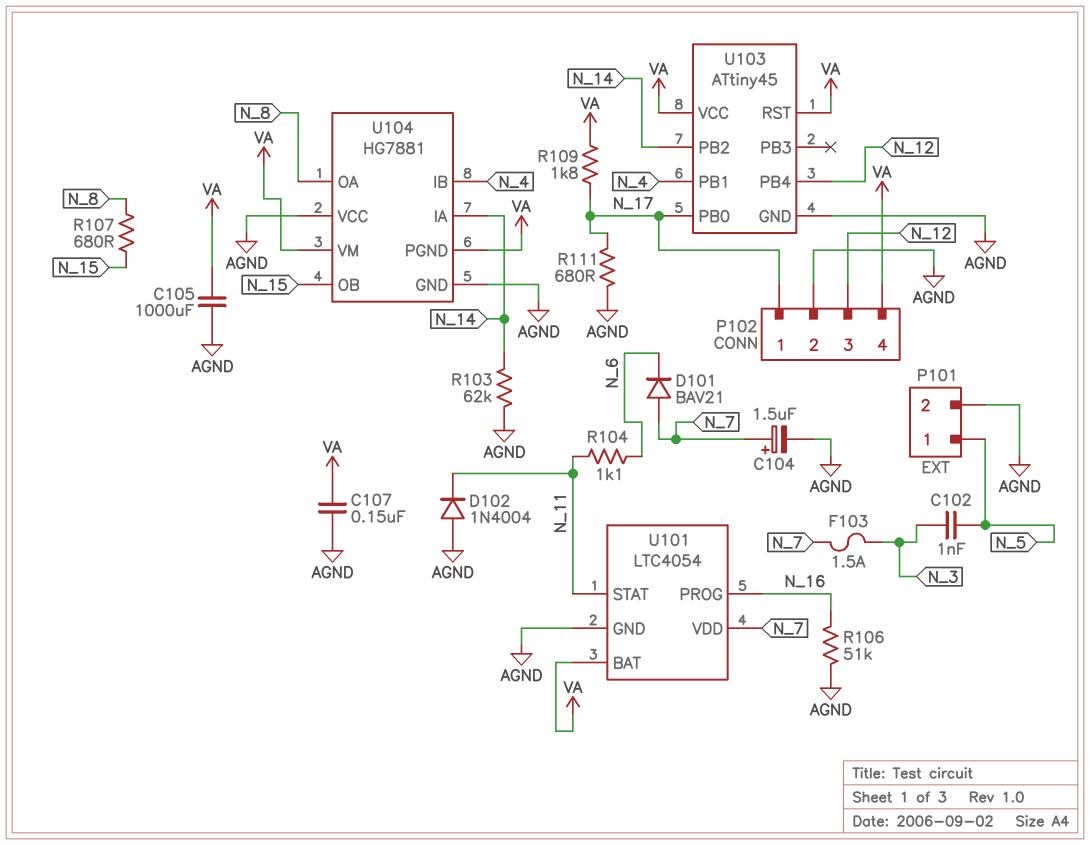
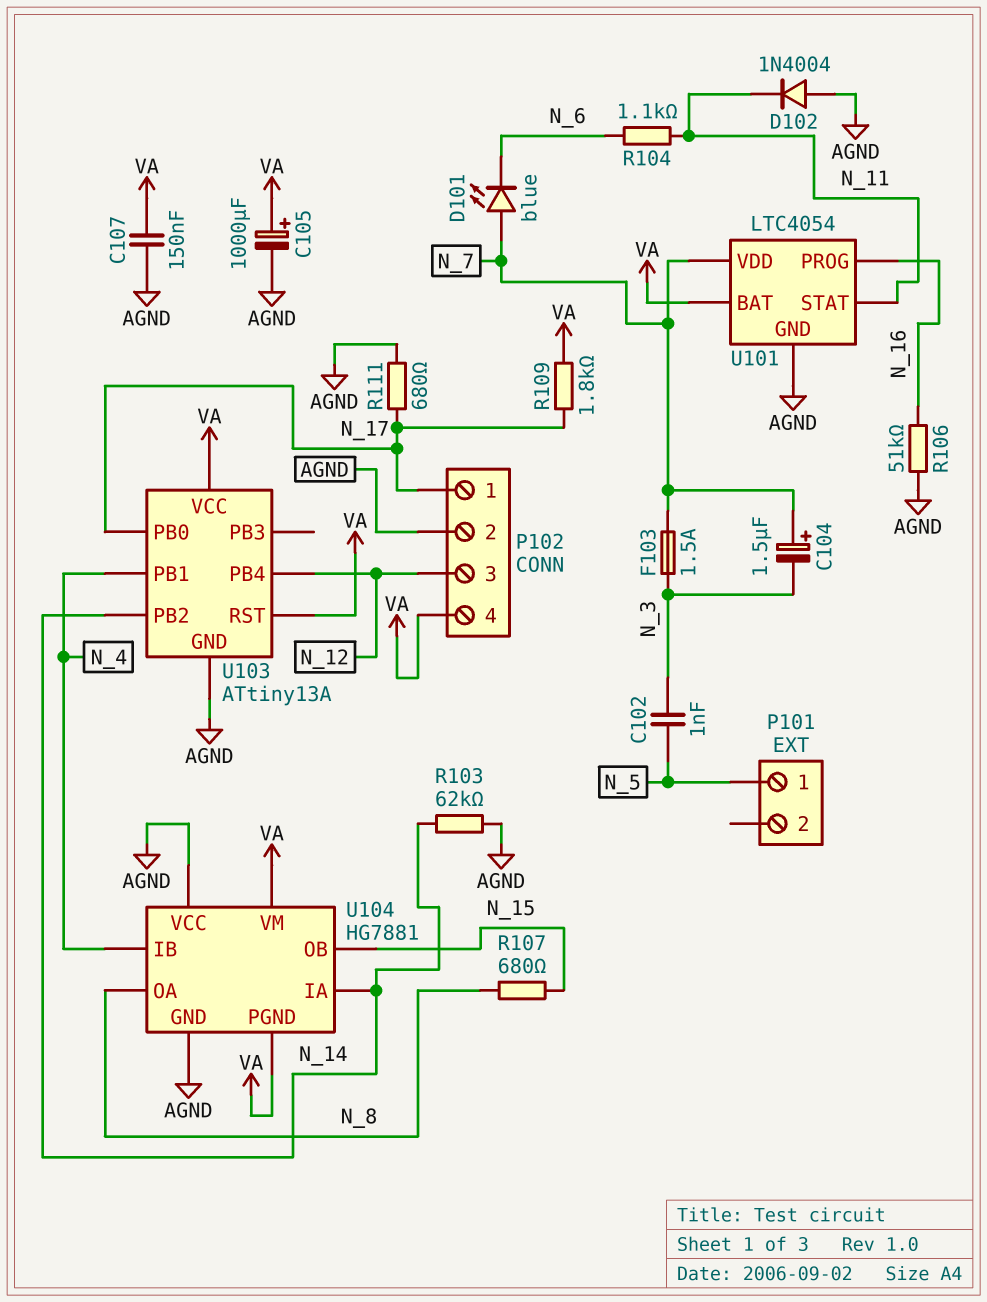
C104: 1.5uF (plus N_7, minus AGND) -> 1.5uF (plus N_7, minus N_3)
C105: 1000uF (AGND, VA) -> 1000uF (plus VA, minus AGND)
D101: diode BAV21 (A N_7, K N_6) -> LED blue (A N_7, K N_6)
P101 pin 2: AGND -> none
U103: ATtiny45 -> ATtiny13A

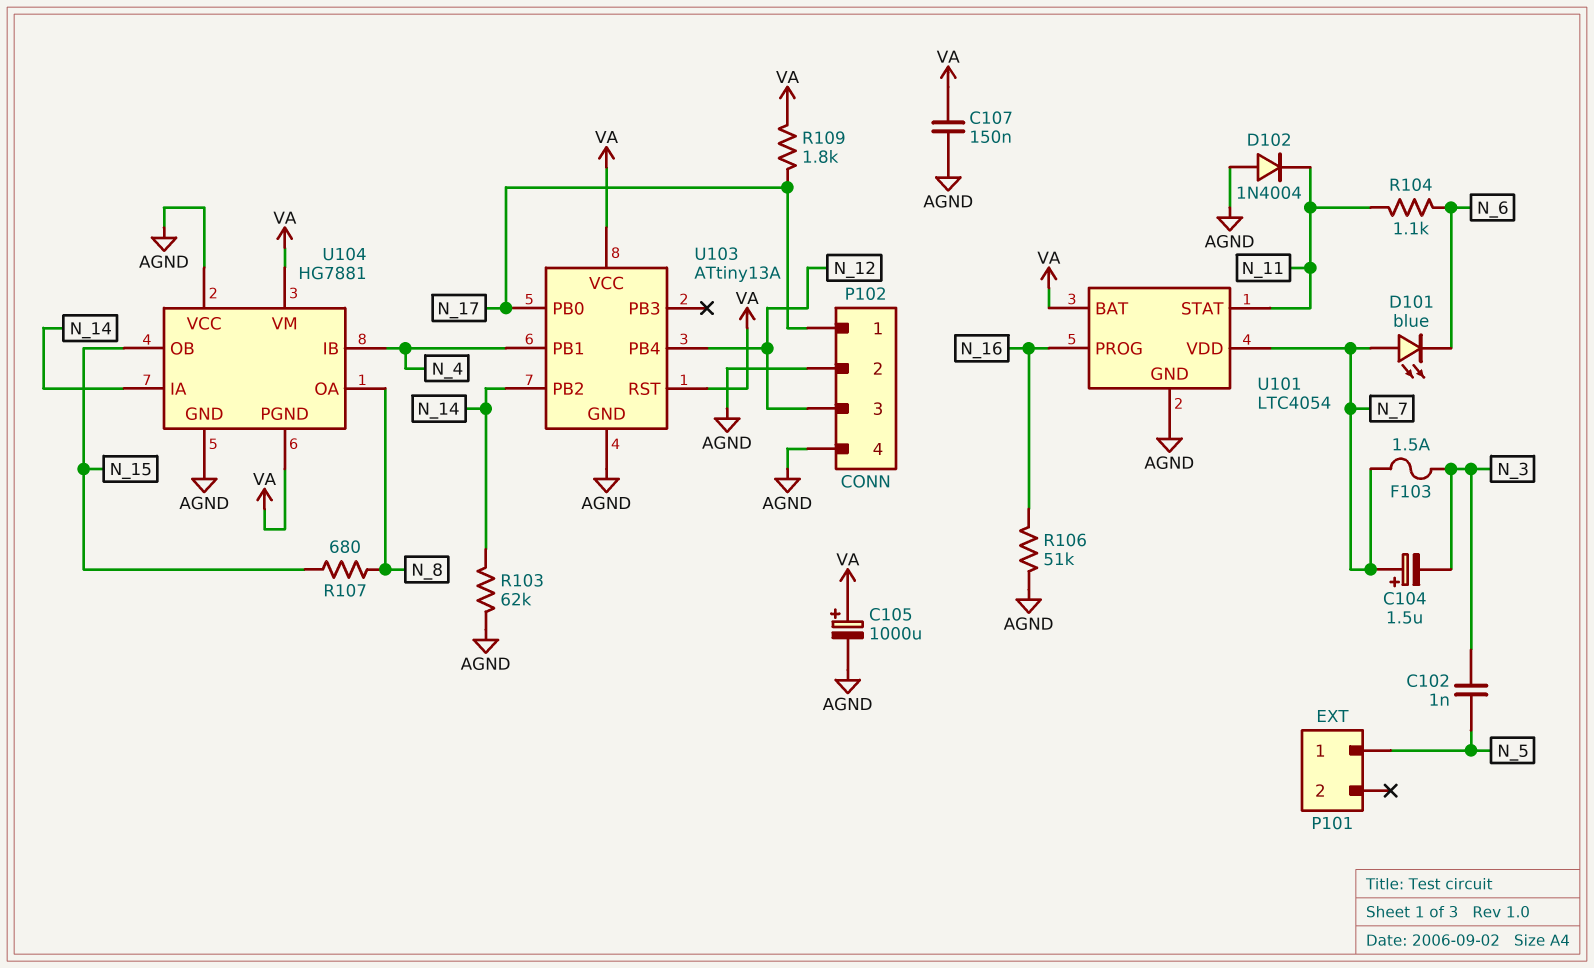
P102 pin 4: VA -> AGND
R111: 680 (AGND, N_17) -> none

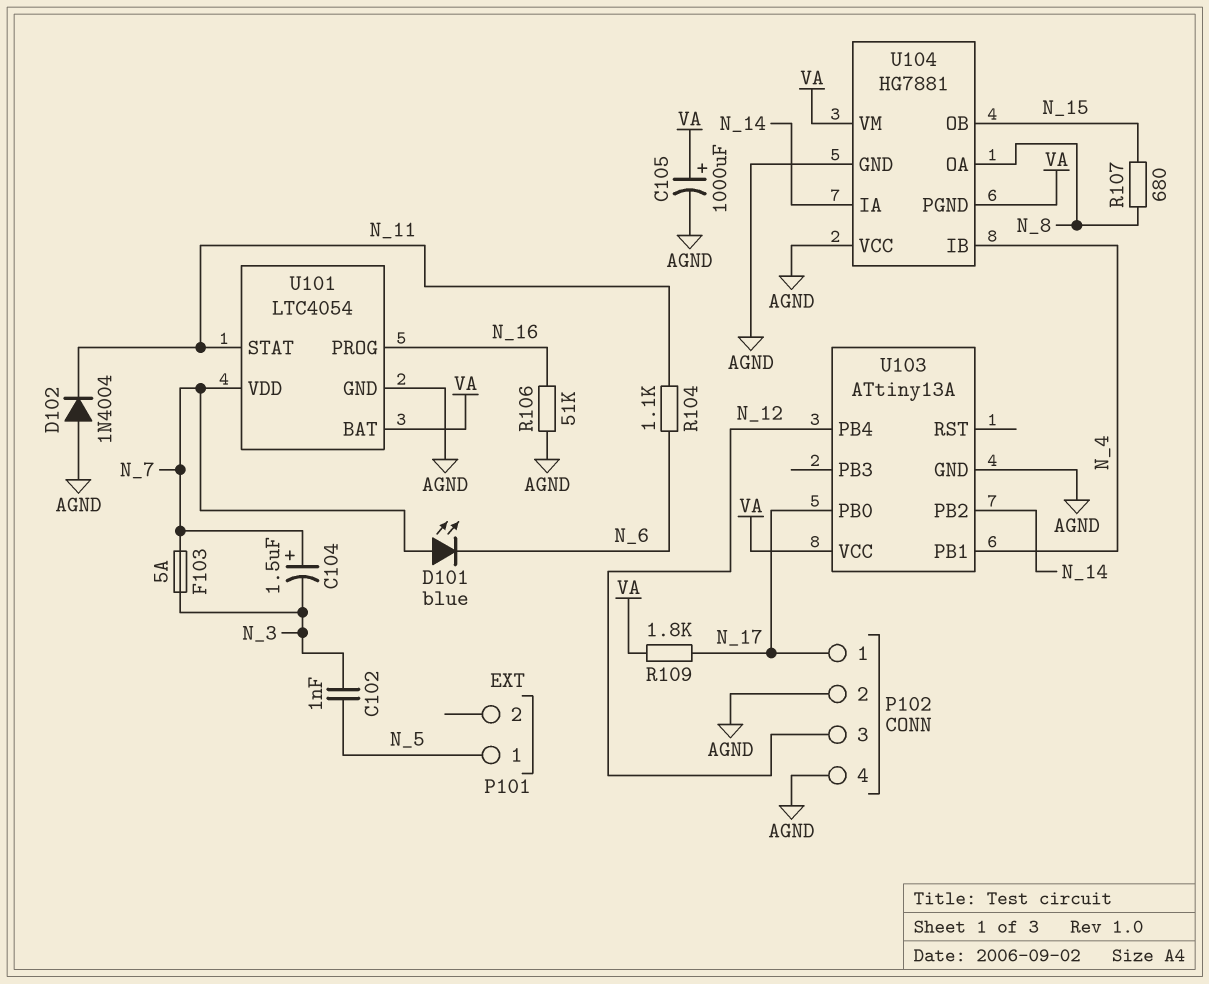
C107: 150nF (AGND, VA) -> none
F103: 1.5A (N_3, N_7) -> 5A (N_3, N_7)
R103: 62k (AGND, N_14) -> none
U103 pin RST: VA -> none

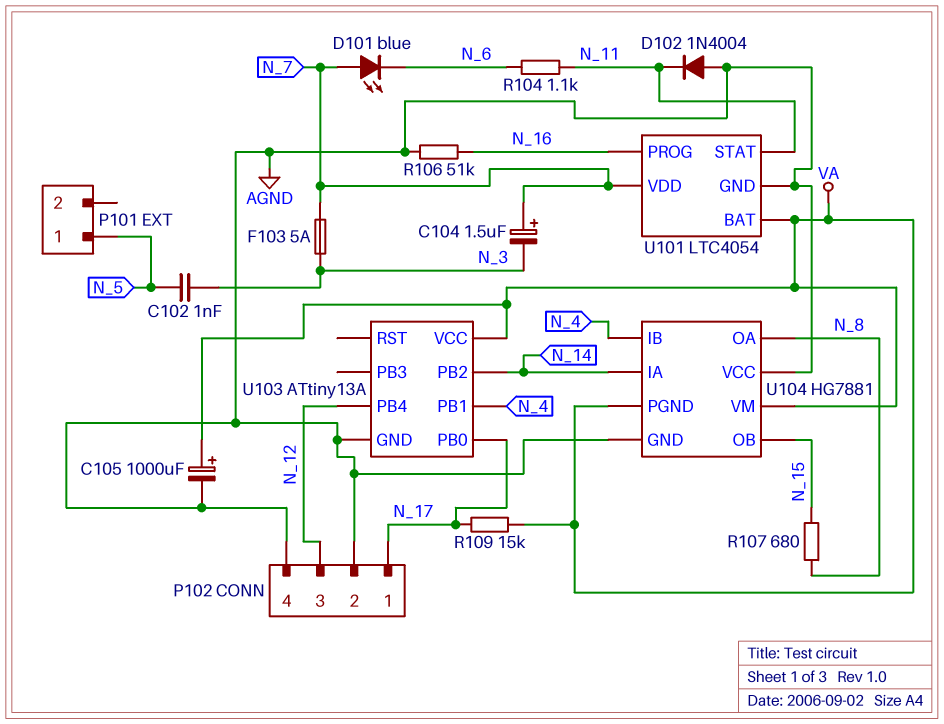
R109: 1.8k (N_17, VA) -> 15k (N_17, VA)

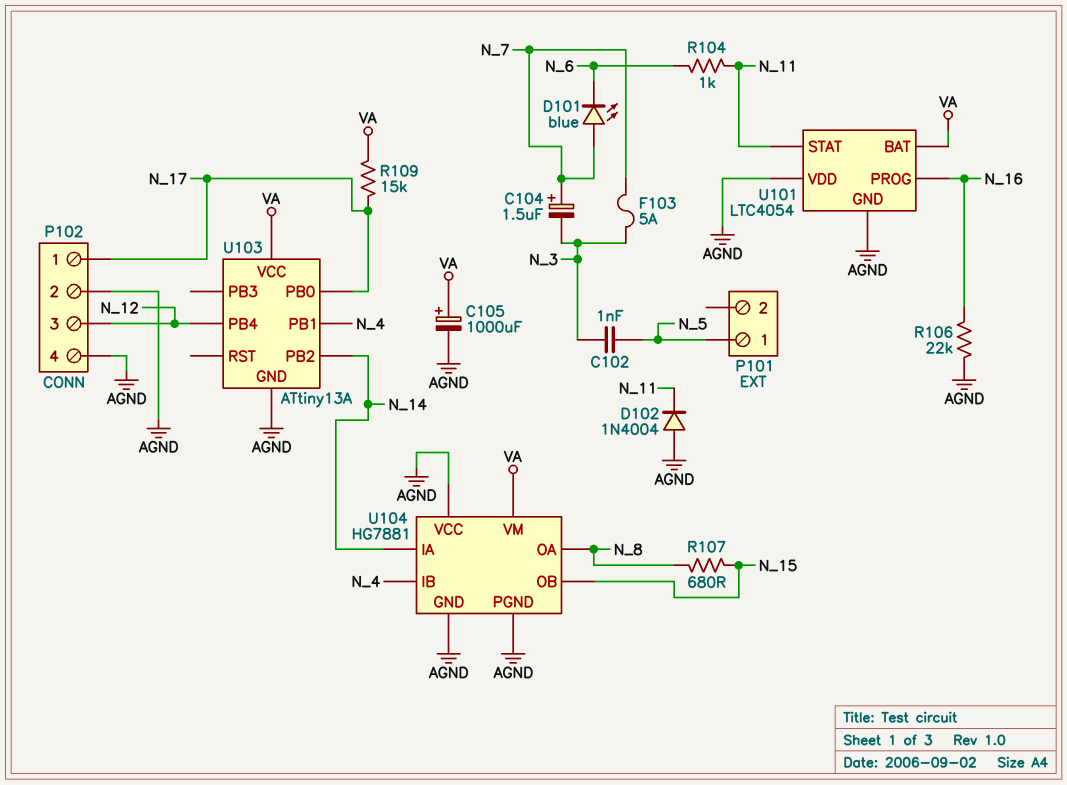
R104: 1.1k (N_6, N_11) -> 1k (N_6, N_11)
R106: 51k (AGND, N_16) -> 22k (AGND, N_16)
U101 pin VDD: N_7 -> AGND
U104 pin PGND: VA -> AGND

